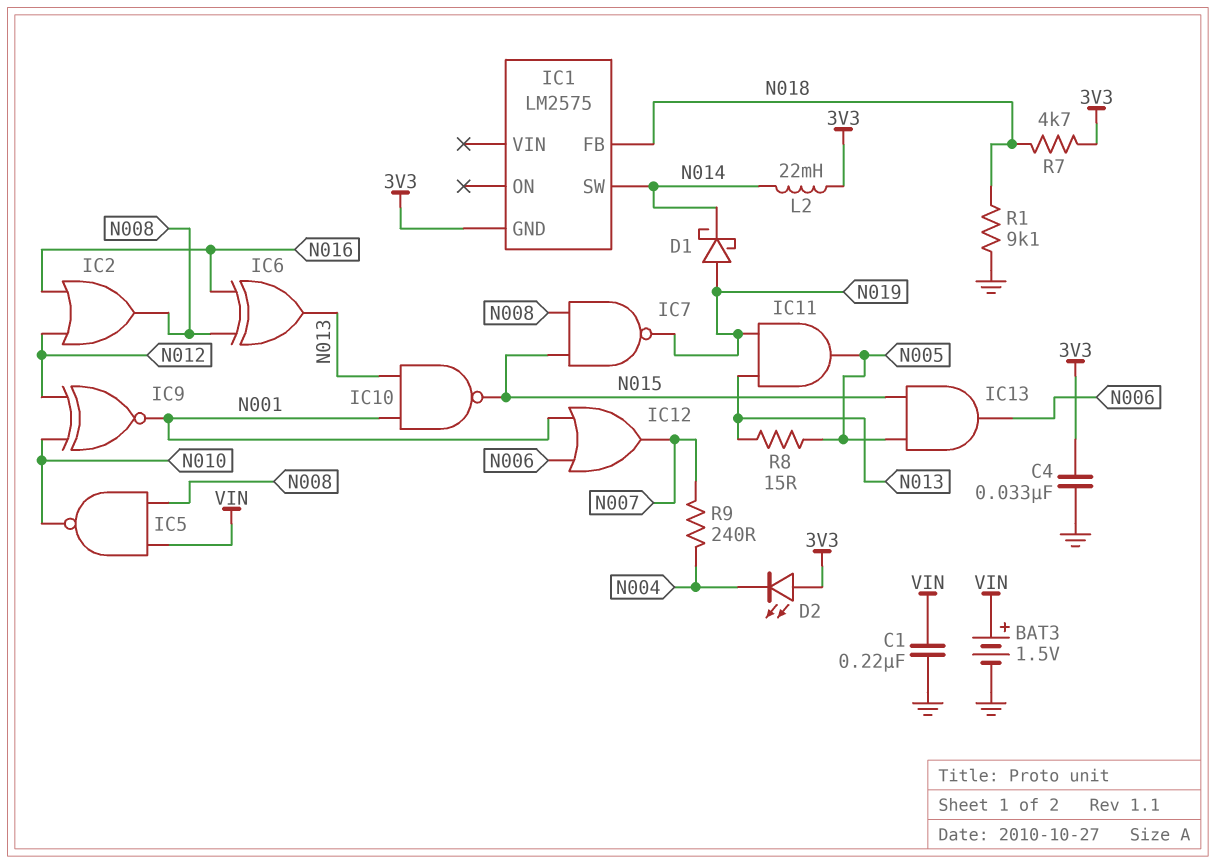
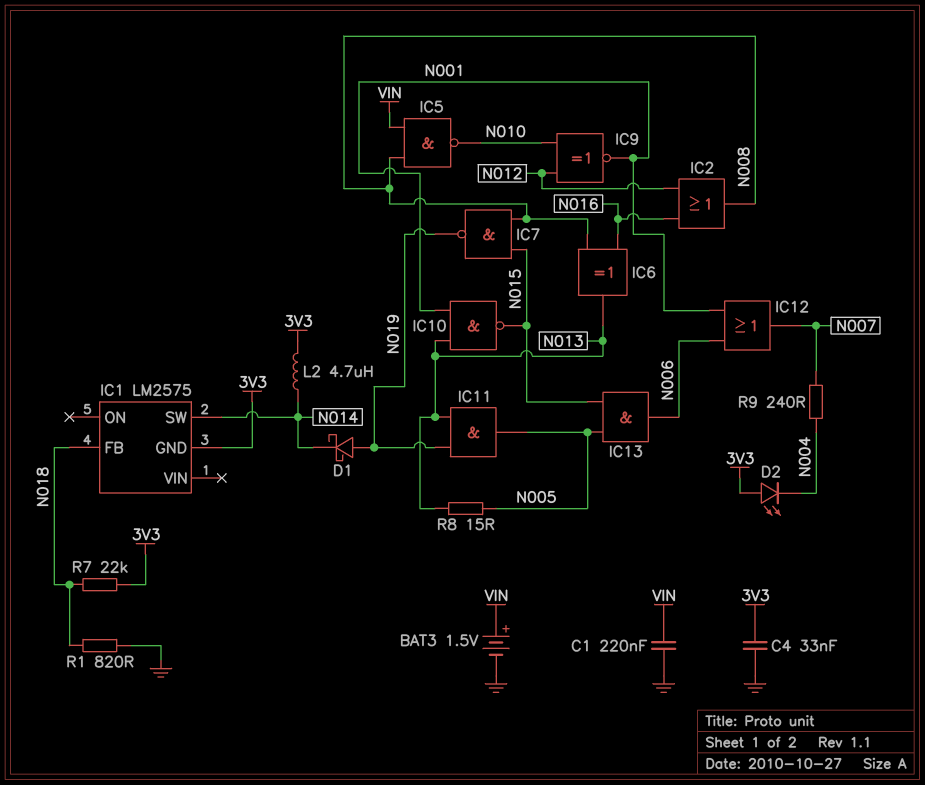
L2: 22mH (3V3, N014) -> 4.7uH (3V3, N014)
R1: 9.1k (GND, N018) -> 820 (GND, N018)
R7: 4.7k (3V3, N018) -> 22k (3V3, N018)

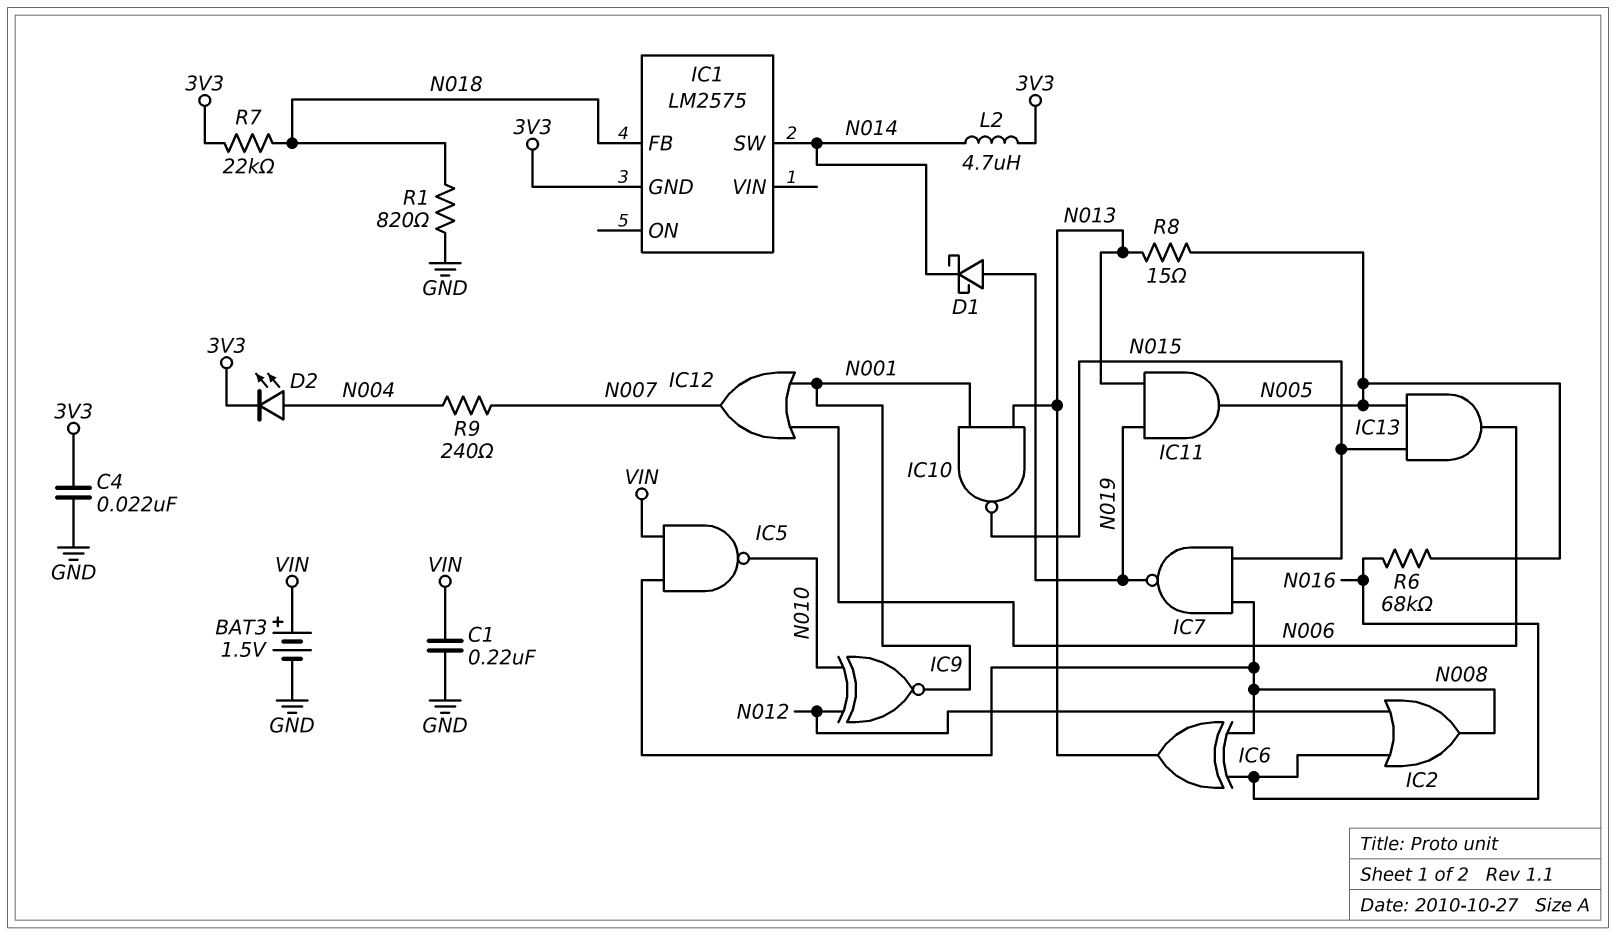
C4: 33nF (3V3, GND) -> 22nF (3V3, GND)
D2: LED (A 3V3, K N004) -> LED (A N004, K 3V3)
R6: none -> 68k (N005, N016)

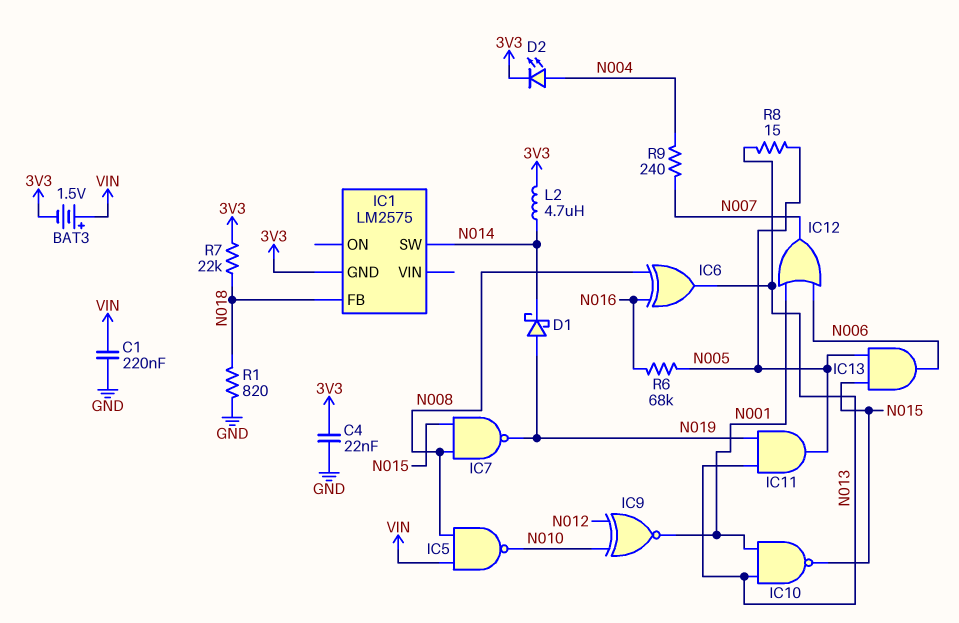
BAT3: 1.5V (plus VIN, minus GND) -> 1.5V (plus VIN, minus 3V3)
IC2: OR (in N012, in N016, out N008) -> none

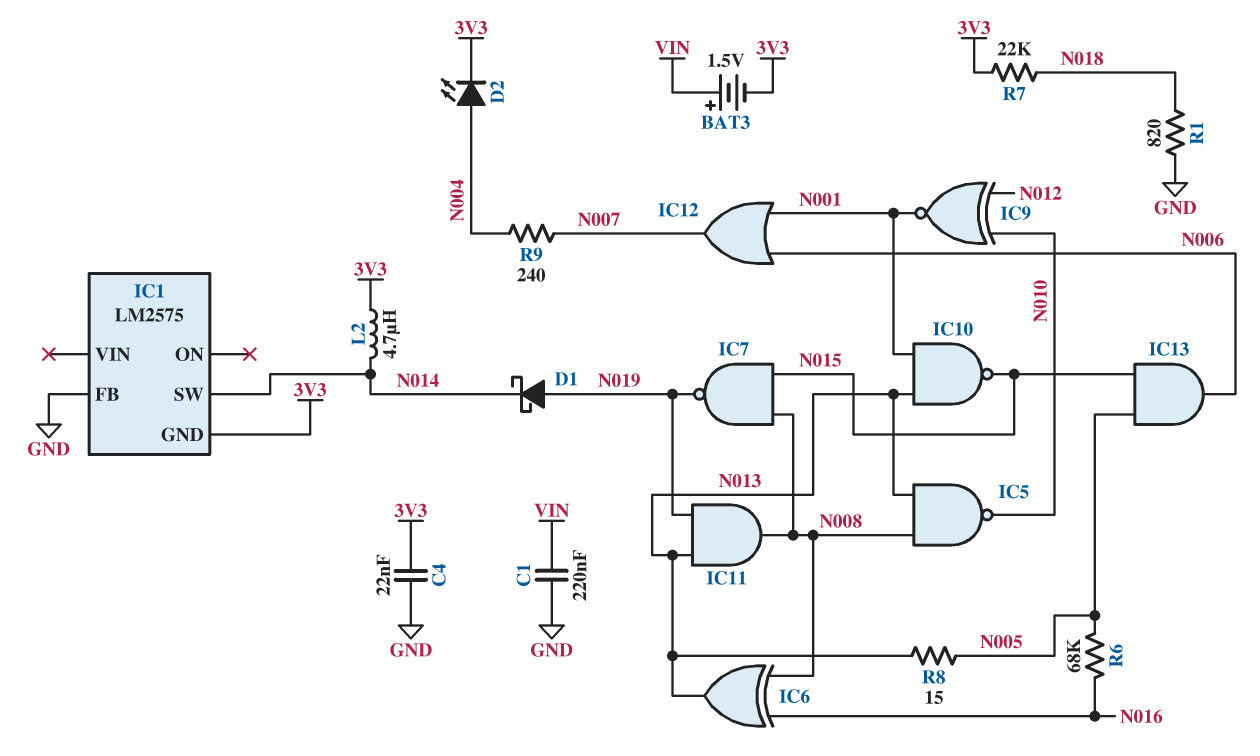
IC1 pin FB: N018 -> GND
IC5: NAND (in N008, in VIN, out N010) -> NAND (in N008, in N013, out N010)
IC11: AND (in N013, in N019, out N005) -> AND (in N013, in N019, out N008)

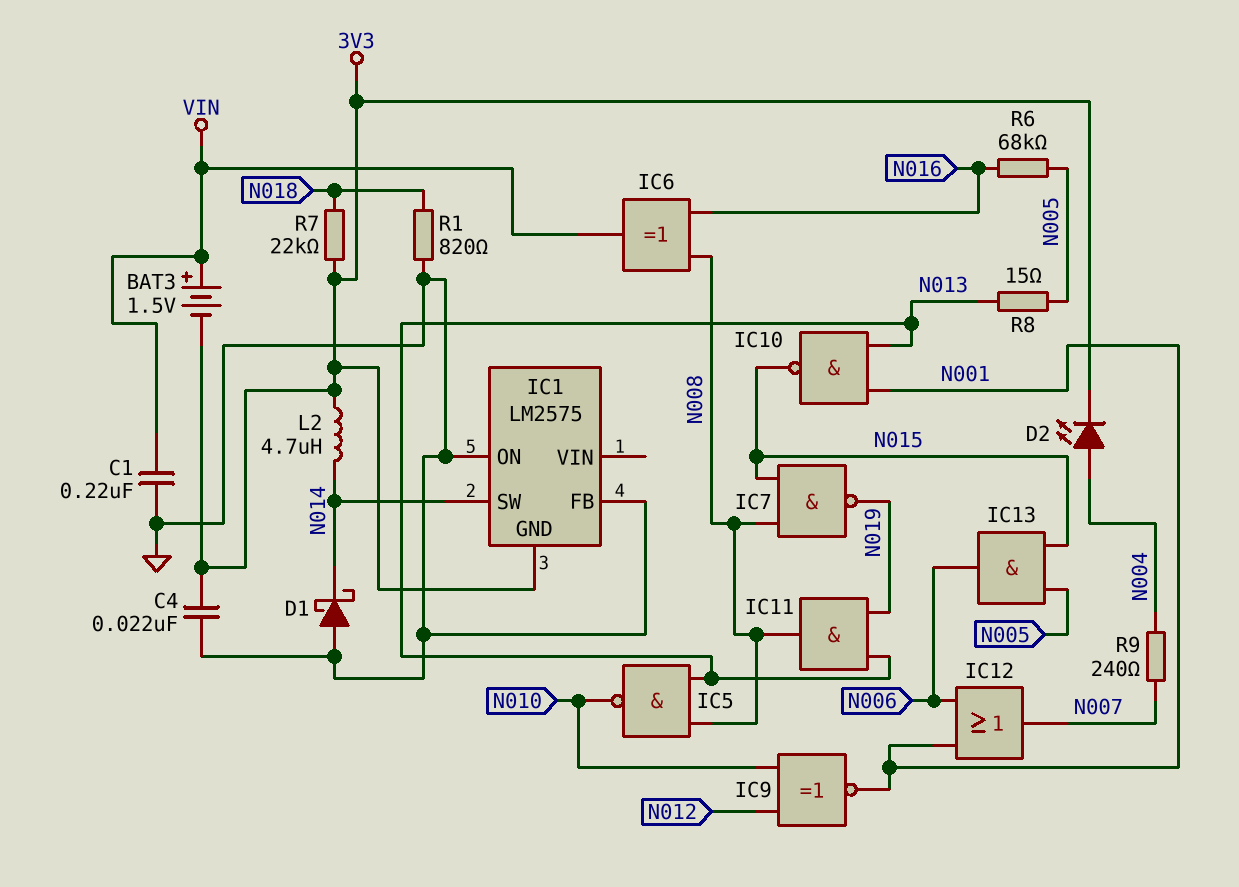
D1: schottky (A N019, K N014) -> schottky (A GND, K N014)
IC1 pin ON: none -> GND
IC6: XOR (in N008, in N016, out N013) -> XOR (in N008, in N016, out VIN)

